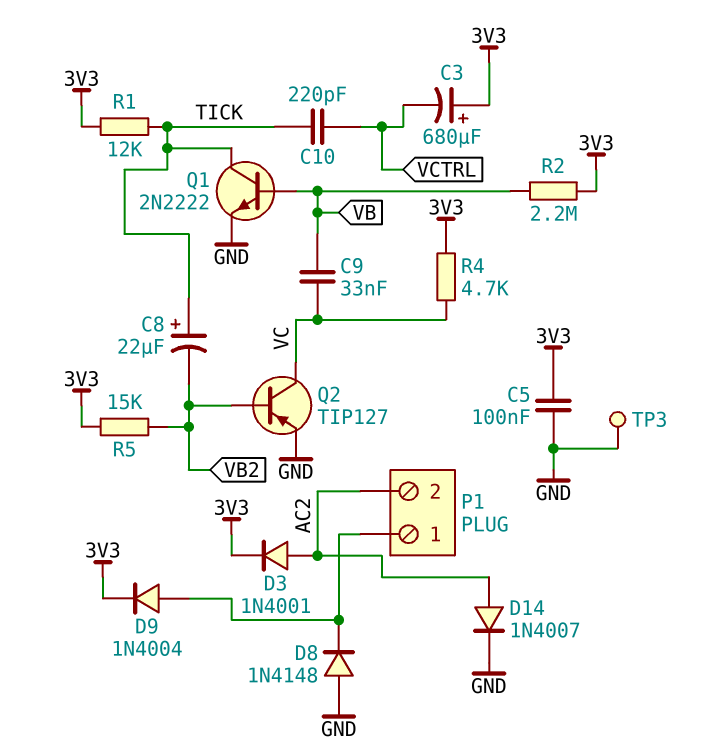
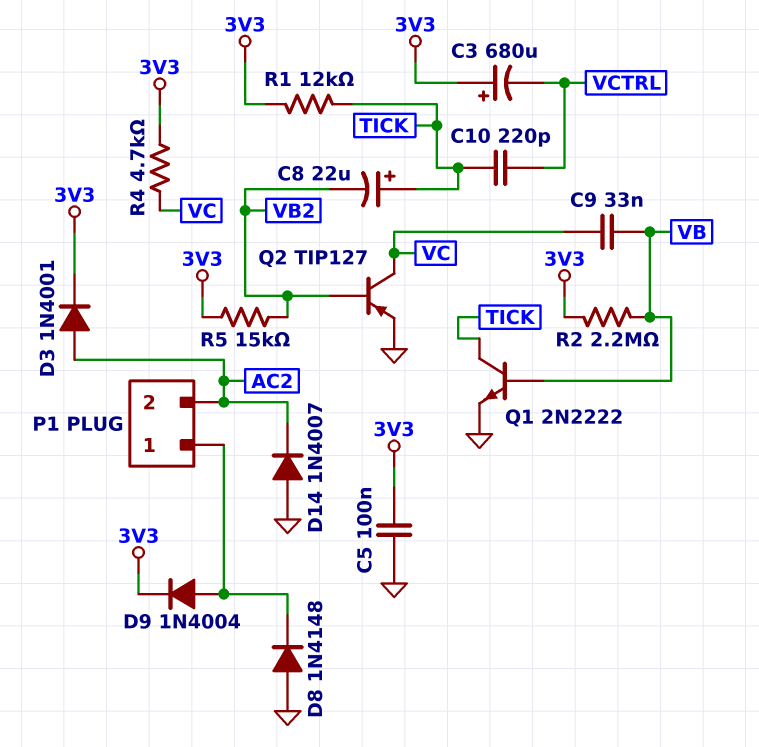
D14: diode 1N4007 (A AC2, K GND) -> diode 1N4007 (A GND, K AC2)
TP3: test point (GND) -> none

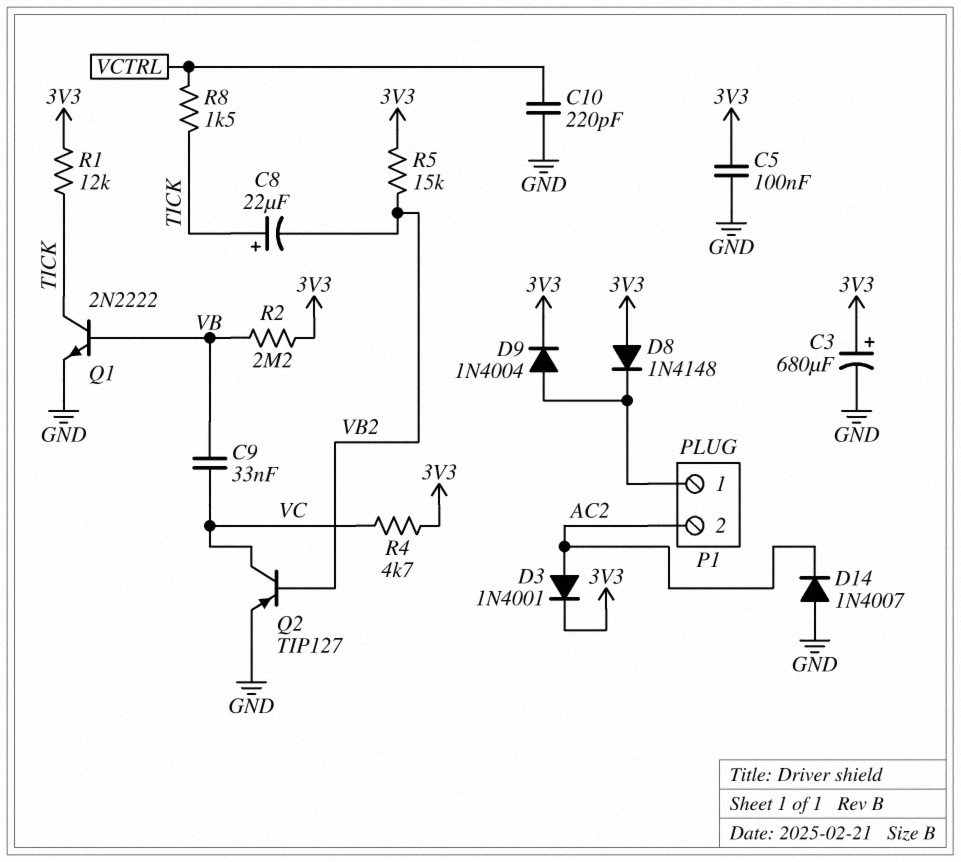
C3: 680uF (plus 3V3, minus VCTRL) -> 680uF (plus 3V3, minus GND)
C10: 220pF (TICK, VCTRL) -> 220pF (GND, VCTRL)
D8: diode 1N4148 (A GND, K P1/1) -> diode 1N4148 (A 3V3, K P1/1)
R8: none -> 1.5k (TICK, VCTRL)

